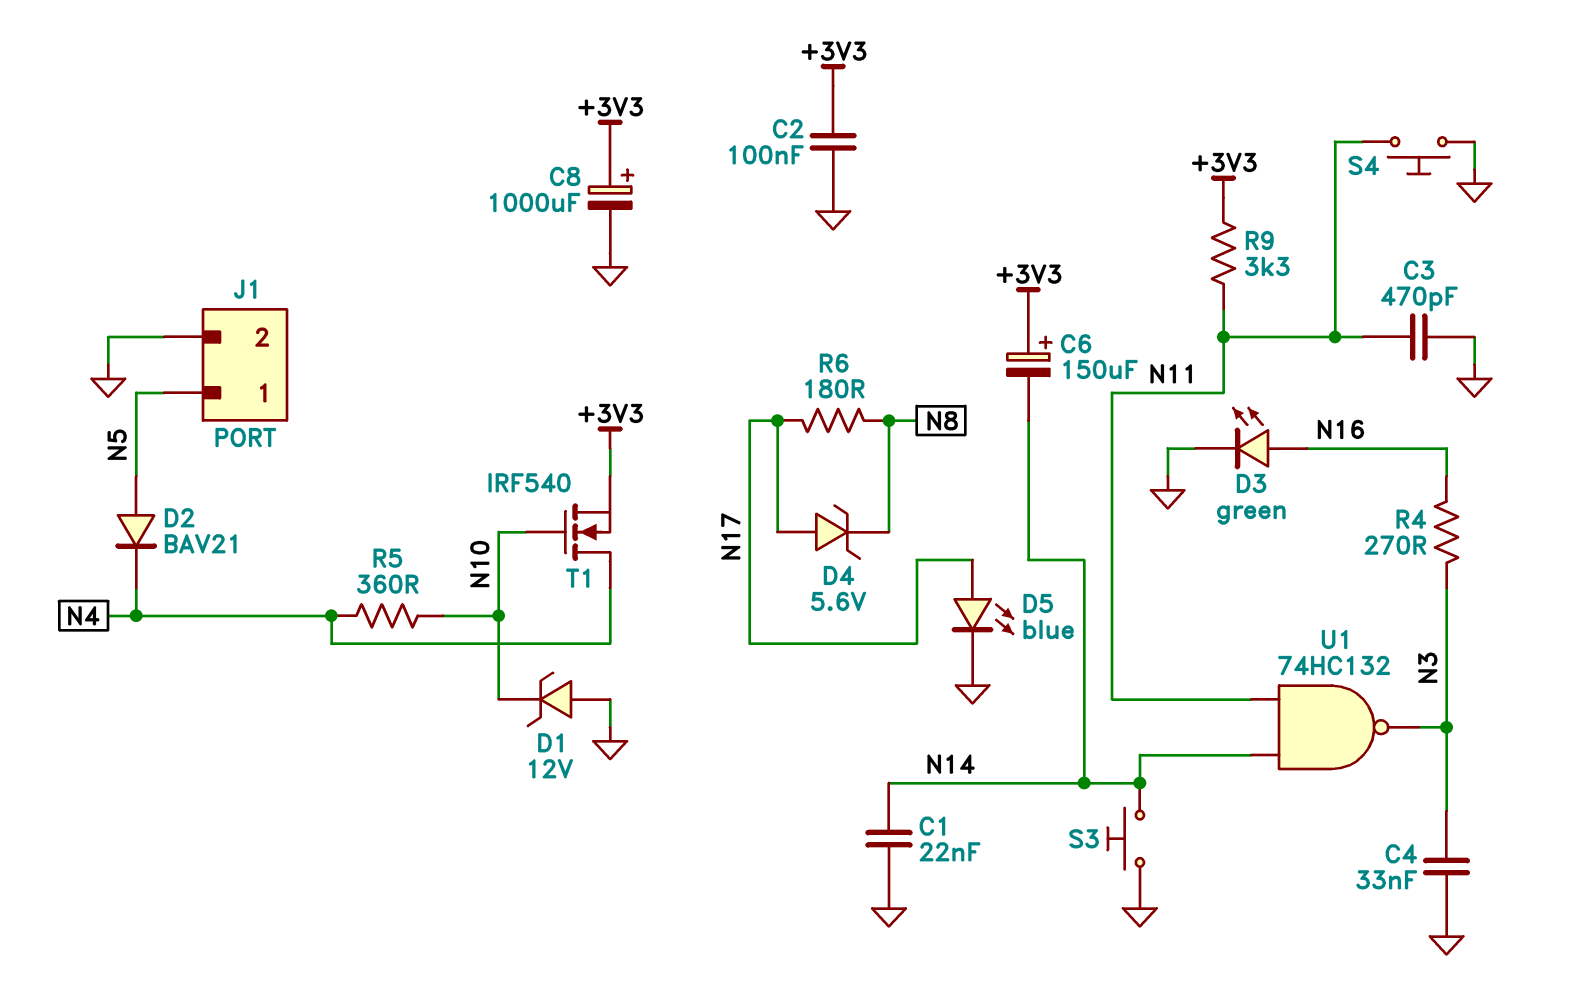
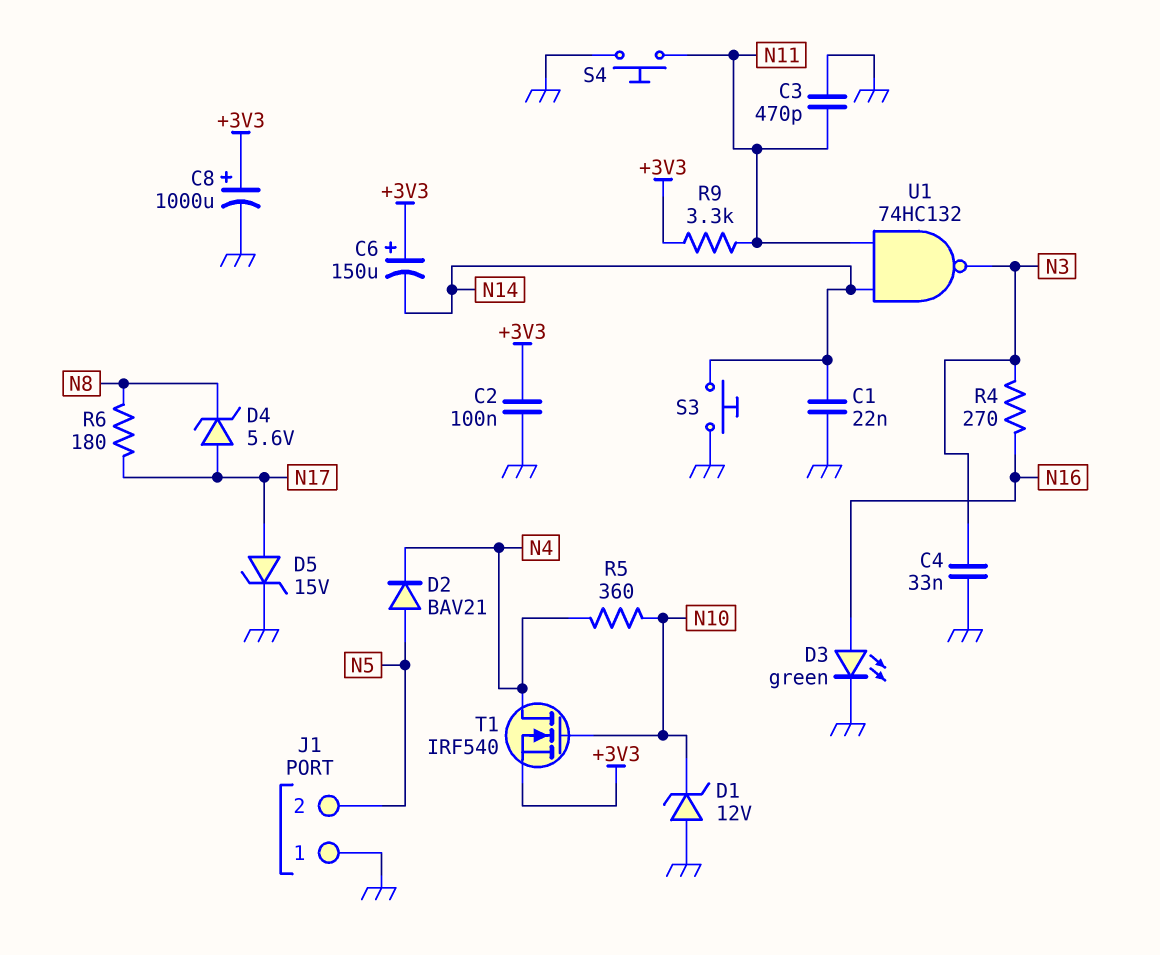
D5: LED blue (A N17, K GND) -> zener 15V (A N17, K GND)
J1 pin 1: N5 -> GND
J1 pin 2: GND -> N5

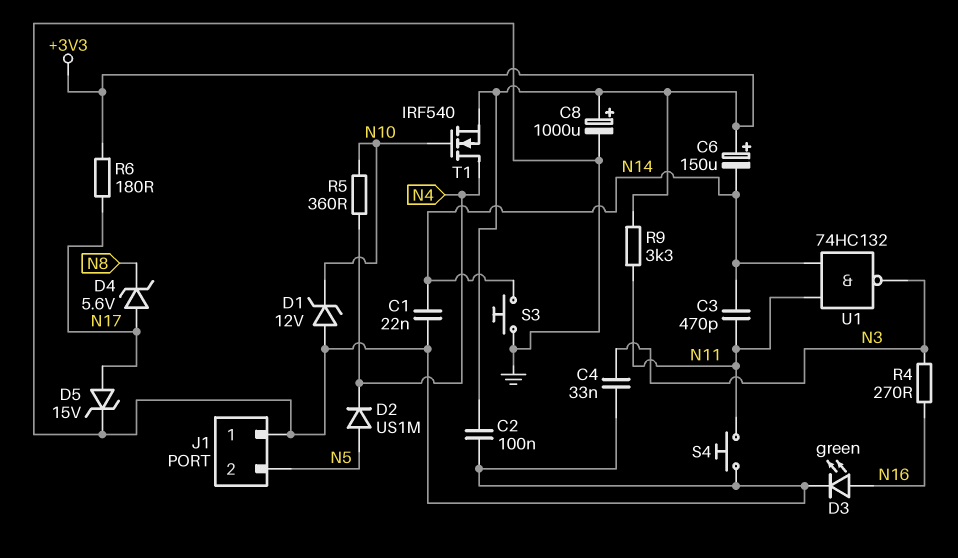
C3: 470pF (GND, N11) -> 470pF (N11, N14)
D2: diode BAV21 (A N5, K N4) -> diode US1M (A N5, K N4)
R6: 180 (N8, N17) -> 180 (+3V3, N17)

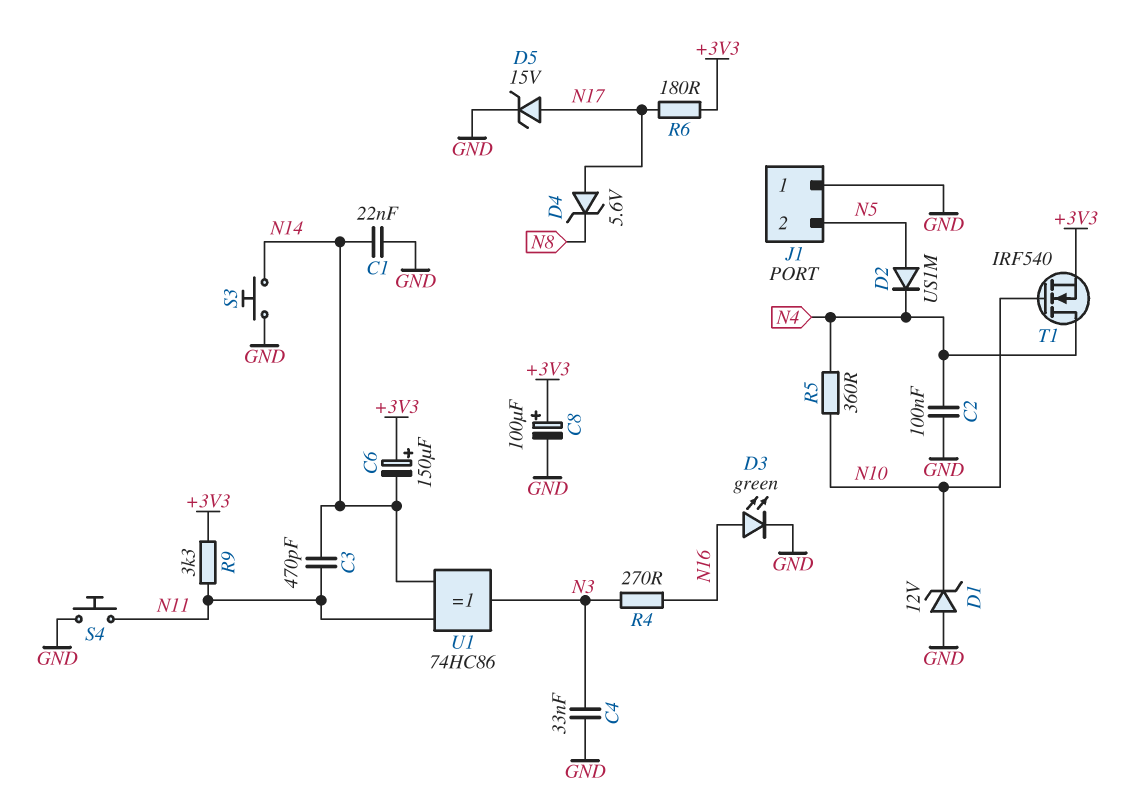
C2: 100nF (+3V3, GND) -> 100nF (GND, N4)
C8: 1000uF (plus +3V3, minus GND) -> 100uF (plus +3V3, minus GND)
U1: NAND 74HC132 (in N11, in N14, out N3) -> XOR 74HC86 (in N11, in N14, out N3)

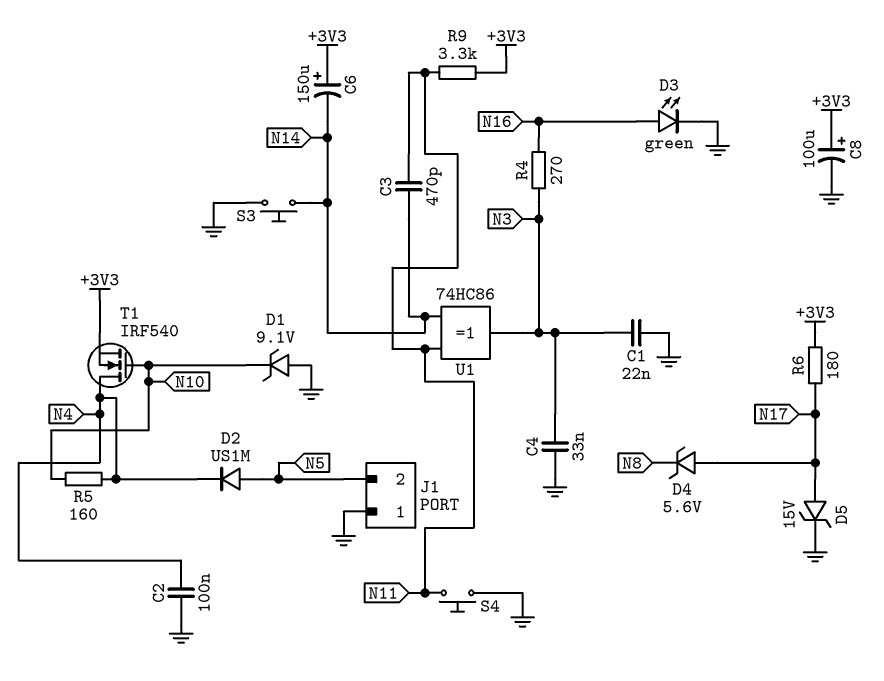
C1: 22nF (GND, N14) -> 22nF (GND, N3)
D1: zener 12V (A GND, K N10) -> zener 9.1V (A GND, K N10)
R5: 360 (N4, N10) -> 160 (N4, N10)

